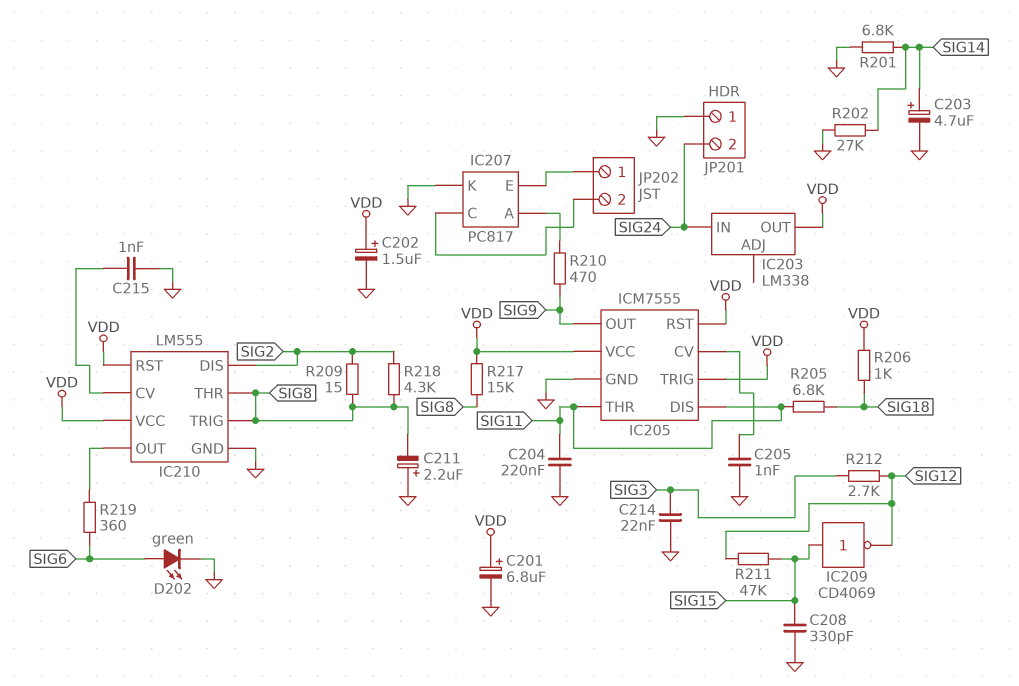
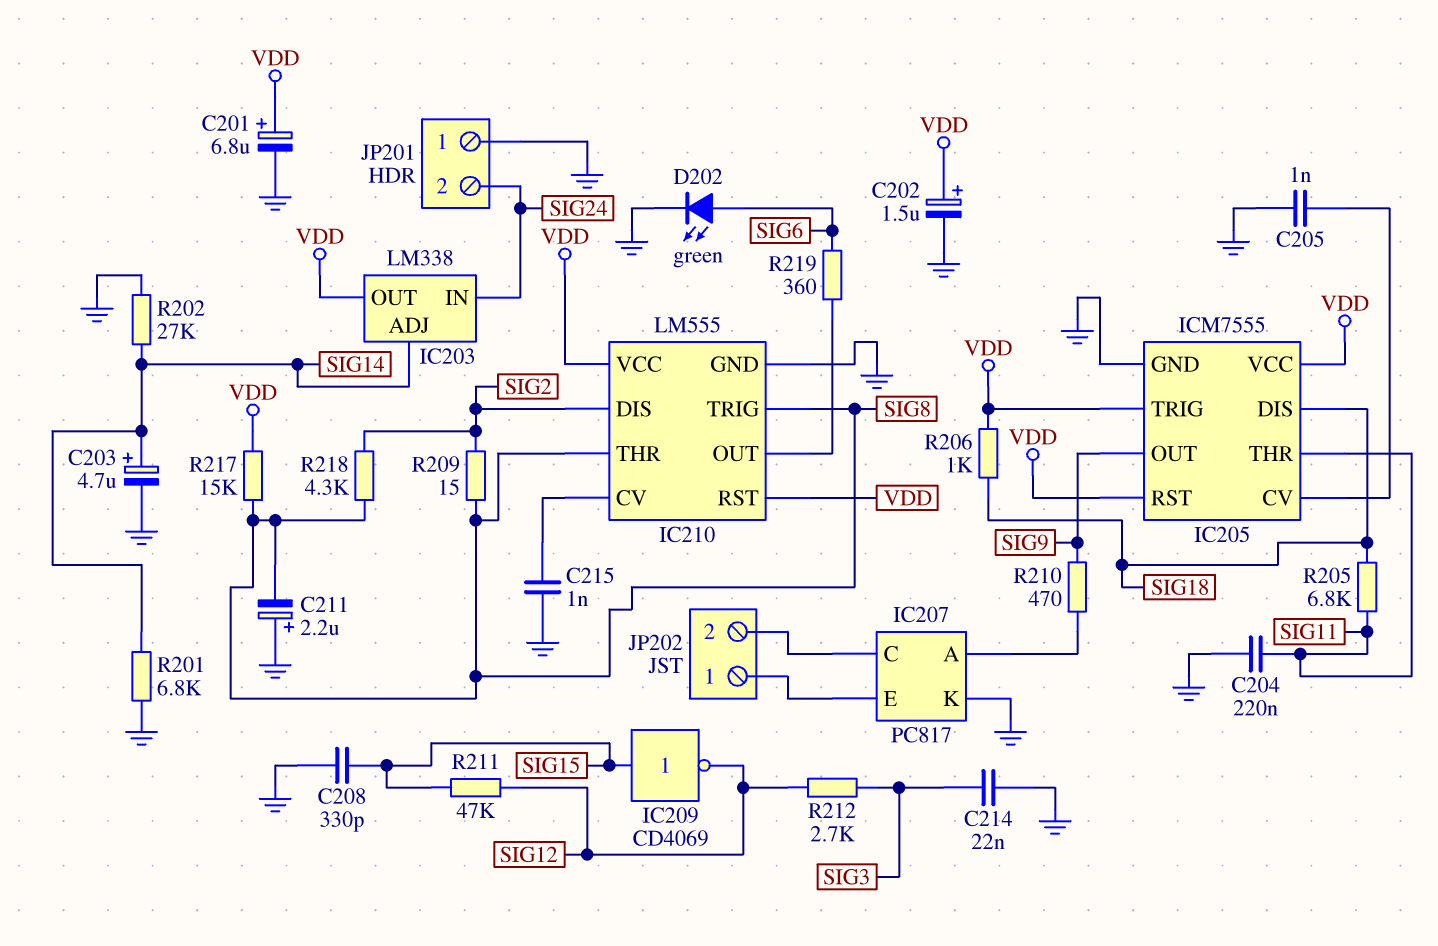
IC203 pin ADJ: none -> SIG14
IC205 pin DIS: SIG11 -> SIG18

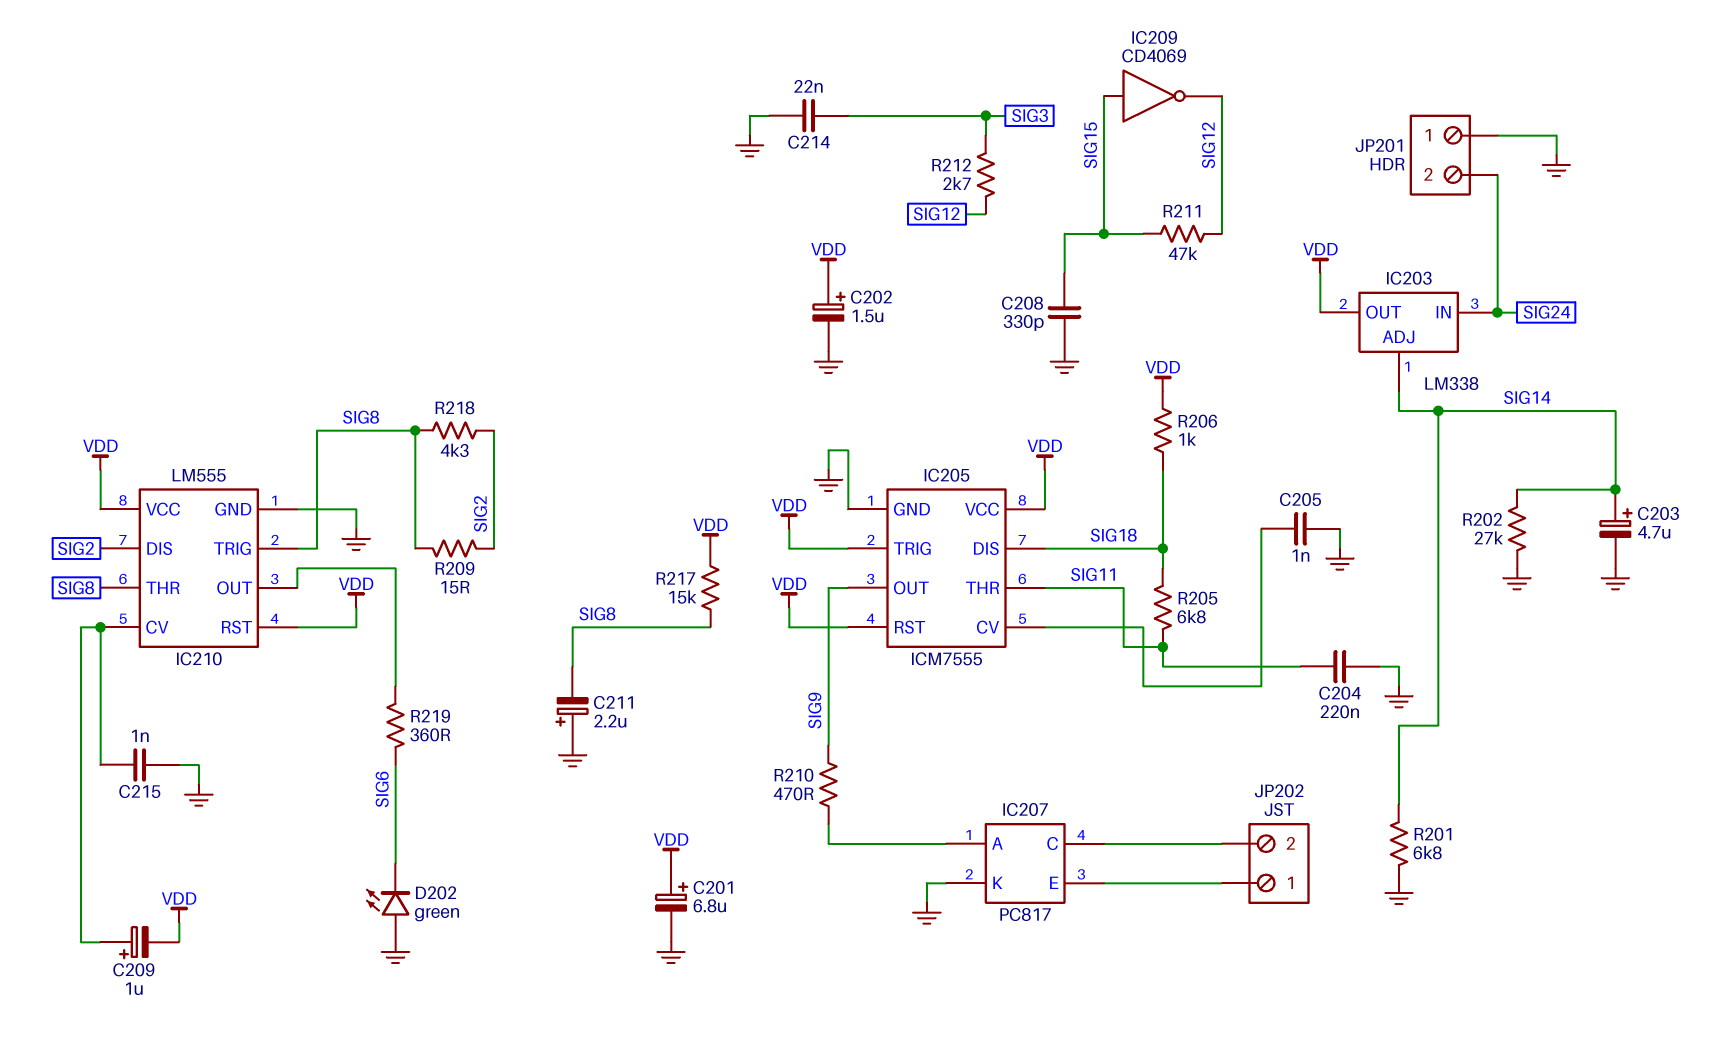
C209: none -> 1uF (plus IC210/CV, minus VDD)
D202: LED green (A SIG6, K GND) -> LED green (A GND, K SIG6)

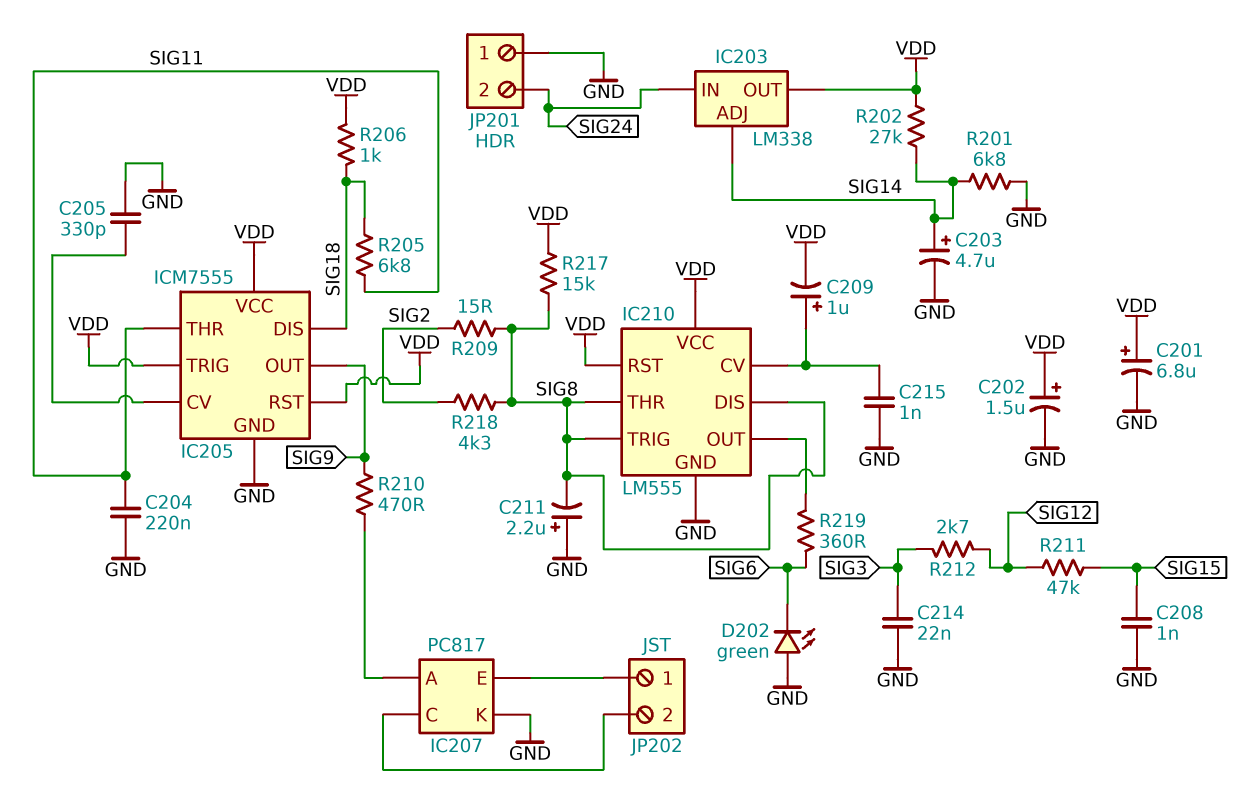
C205: 1nF (GND, IC205/CV) -> 330pF (GND, IC205/CV)
C208: 330pF (GND, SIG15) -> 1nF (GND, SIG15)
IC209: NOT CD4069 (in SIG15, out SIG12) -> none
IC210 pin DIS: SIG2 -> SIG8
R202: 27k (GND, SIG14) -> 27k (SIG14, VDD)

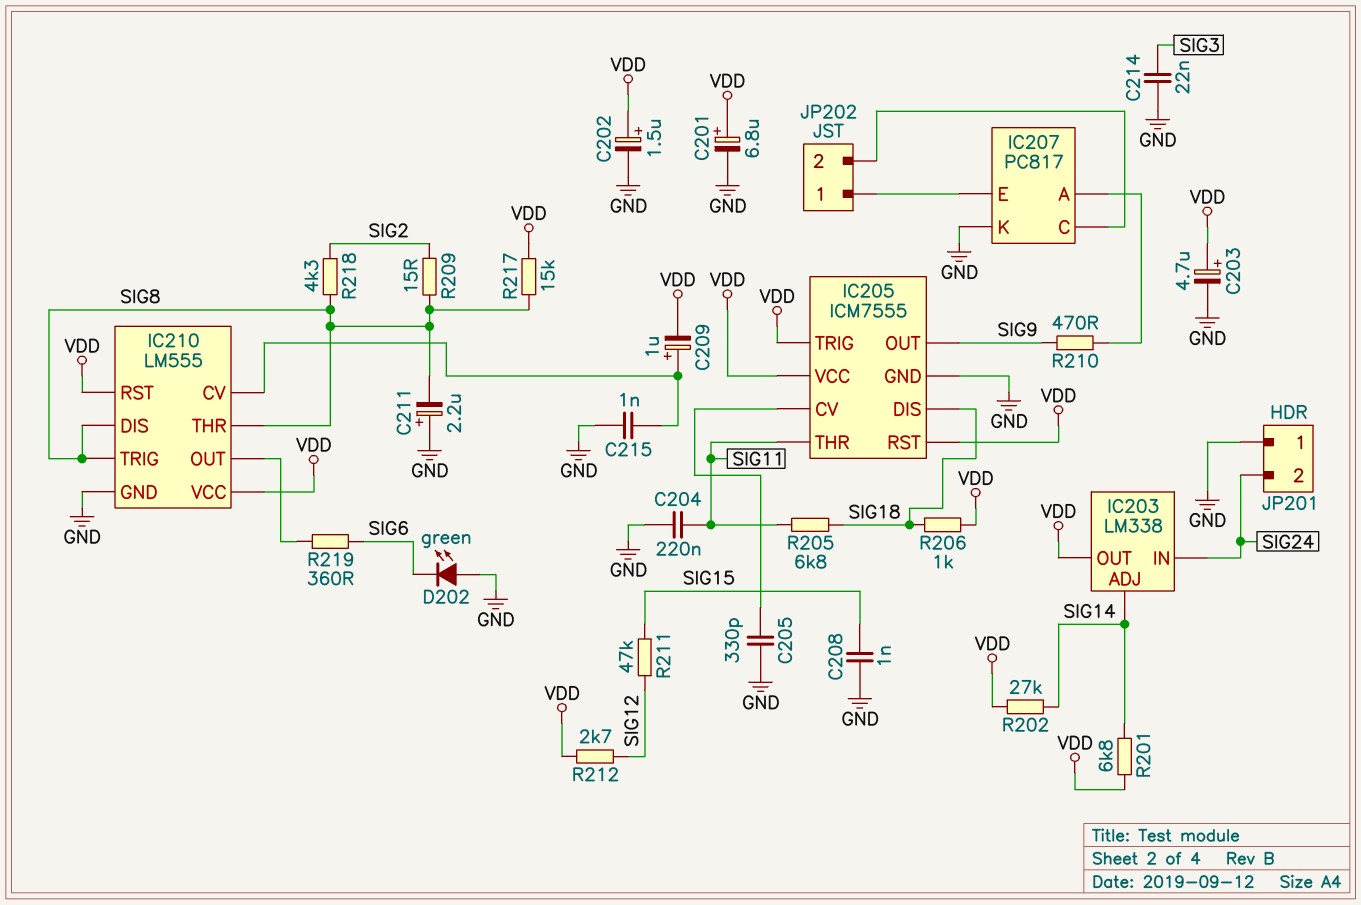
C203: 4.7uF (plus SIG14, minus GND) -> 4.7uF (plus VDD, minus GND)
R201: 6.8k (GND, SIG14) -> 6.8k (SIG14, VDD)
R212: 2.7k (SIG3, SIG12) -> 2.7k (SIG12, VDD)

